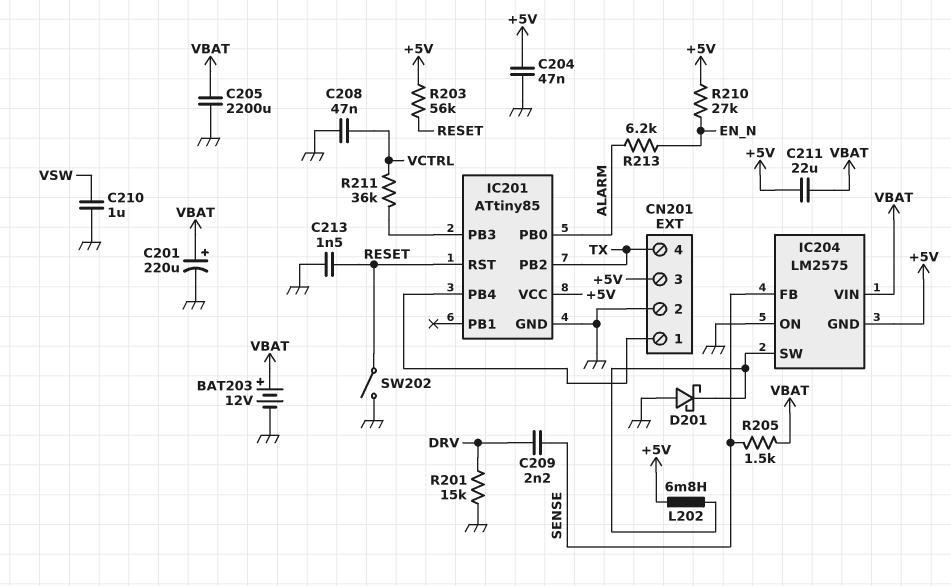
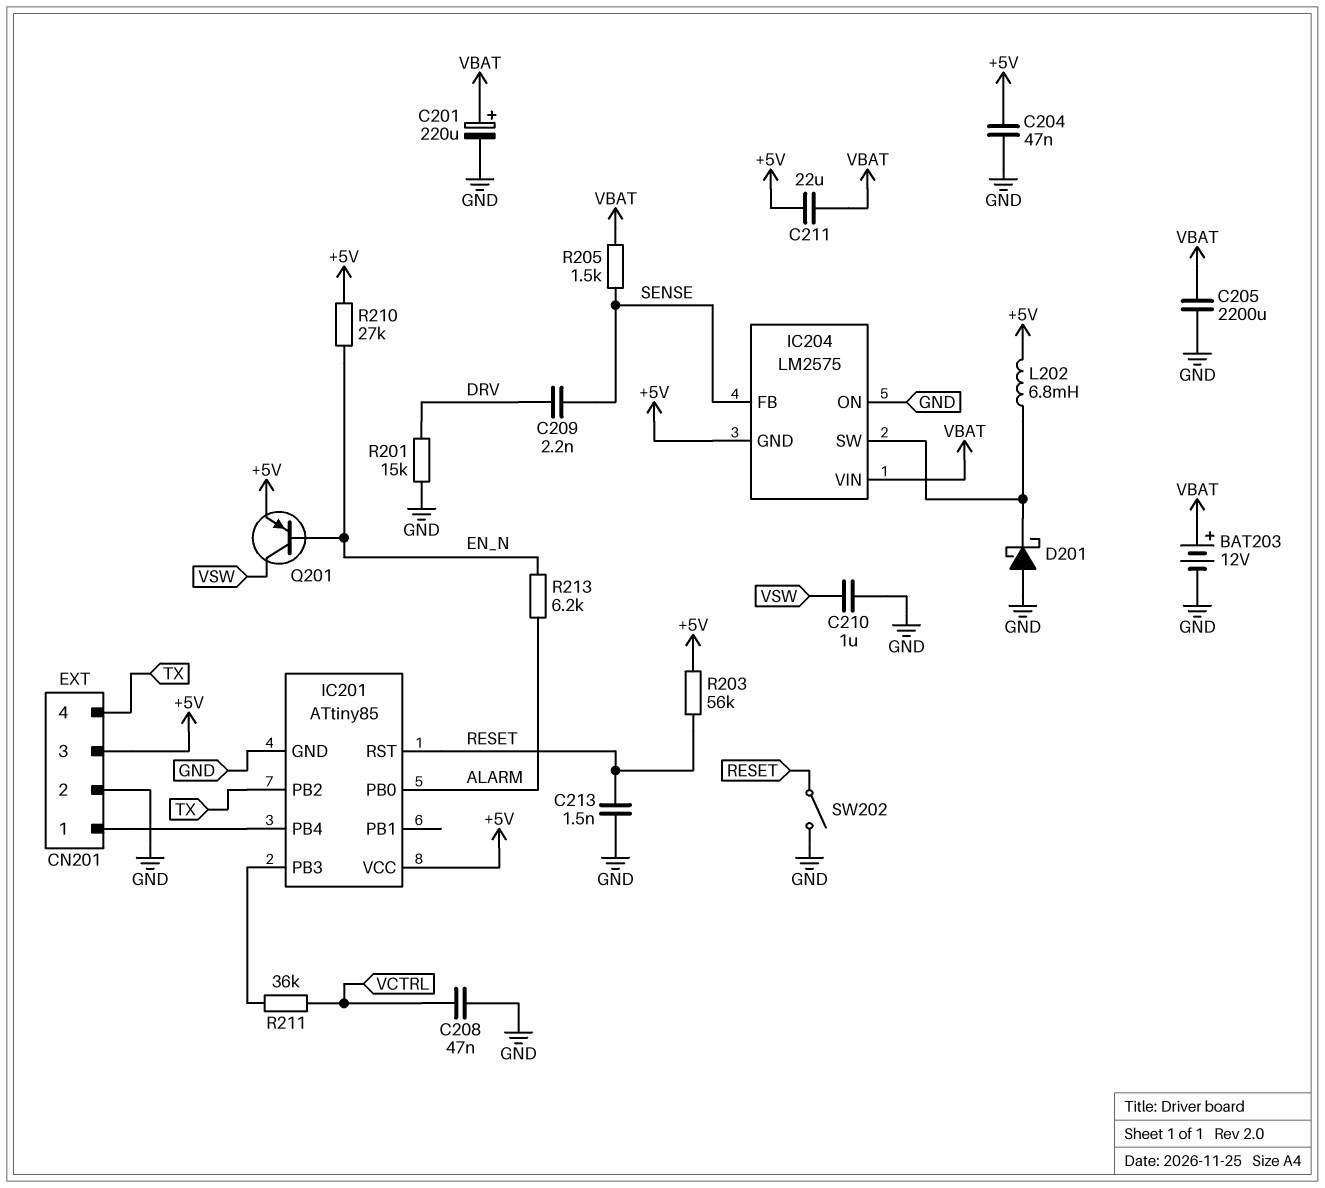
Q201: none -> PNP (B EN_N, C VSW, E +5V)

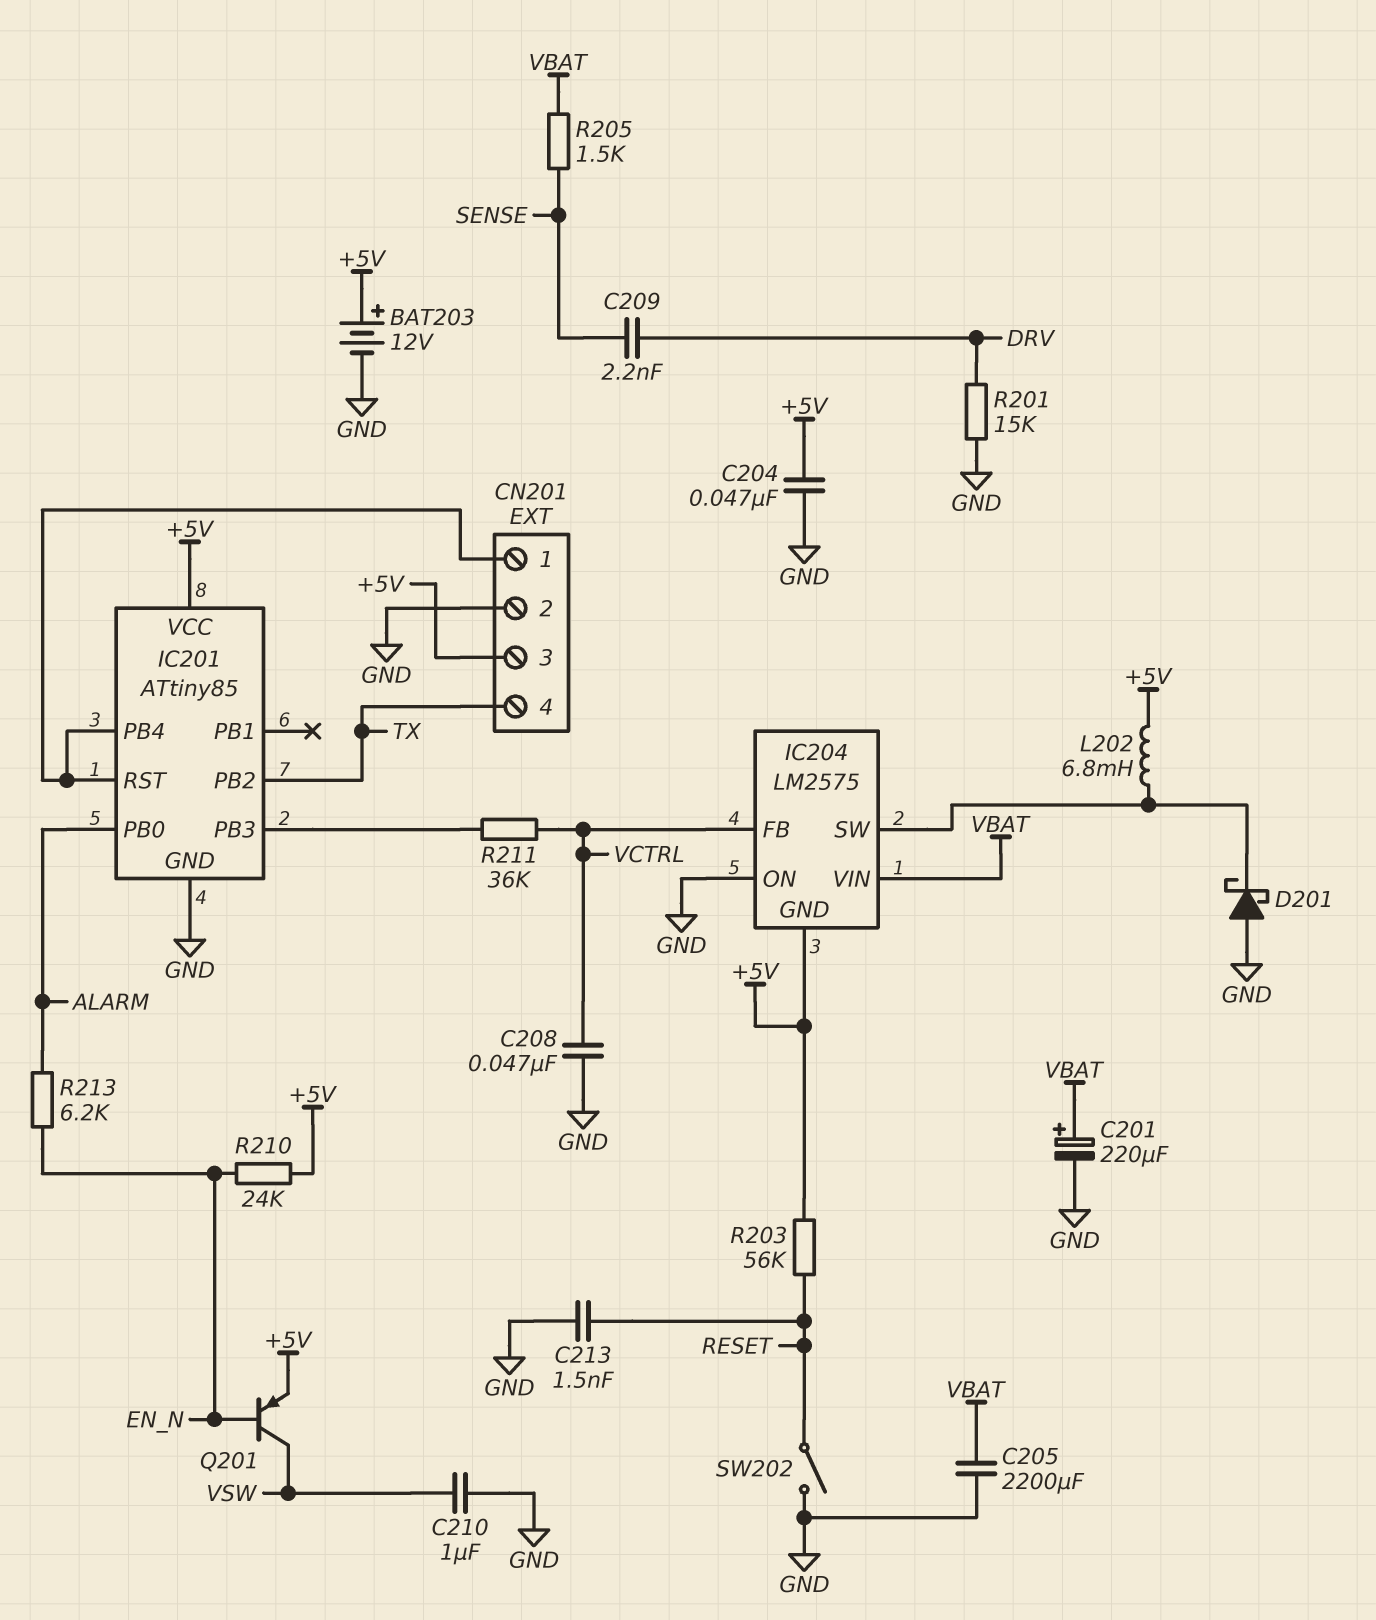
BAT203: 12V (plus VBAT, minus GND) -> 12V (plus +5V, minus GND)
C211: 22uF (+5V, VBAT) -> none
IC201 pin RST: RESET -> CN201/1
IC204 pin FB: SENSE -> VCTRL
R210: 27k (+5V, EN_N) -> 24k (+5V, EN_N)

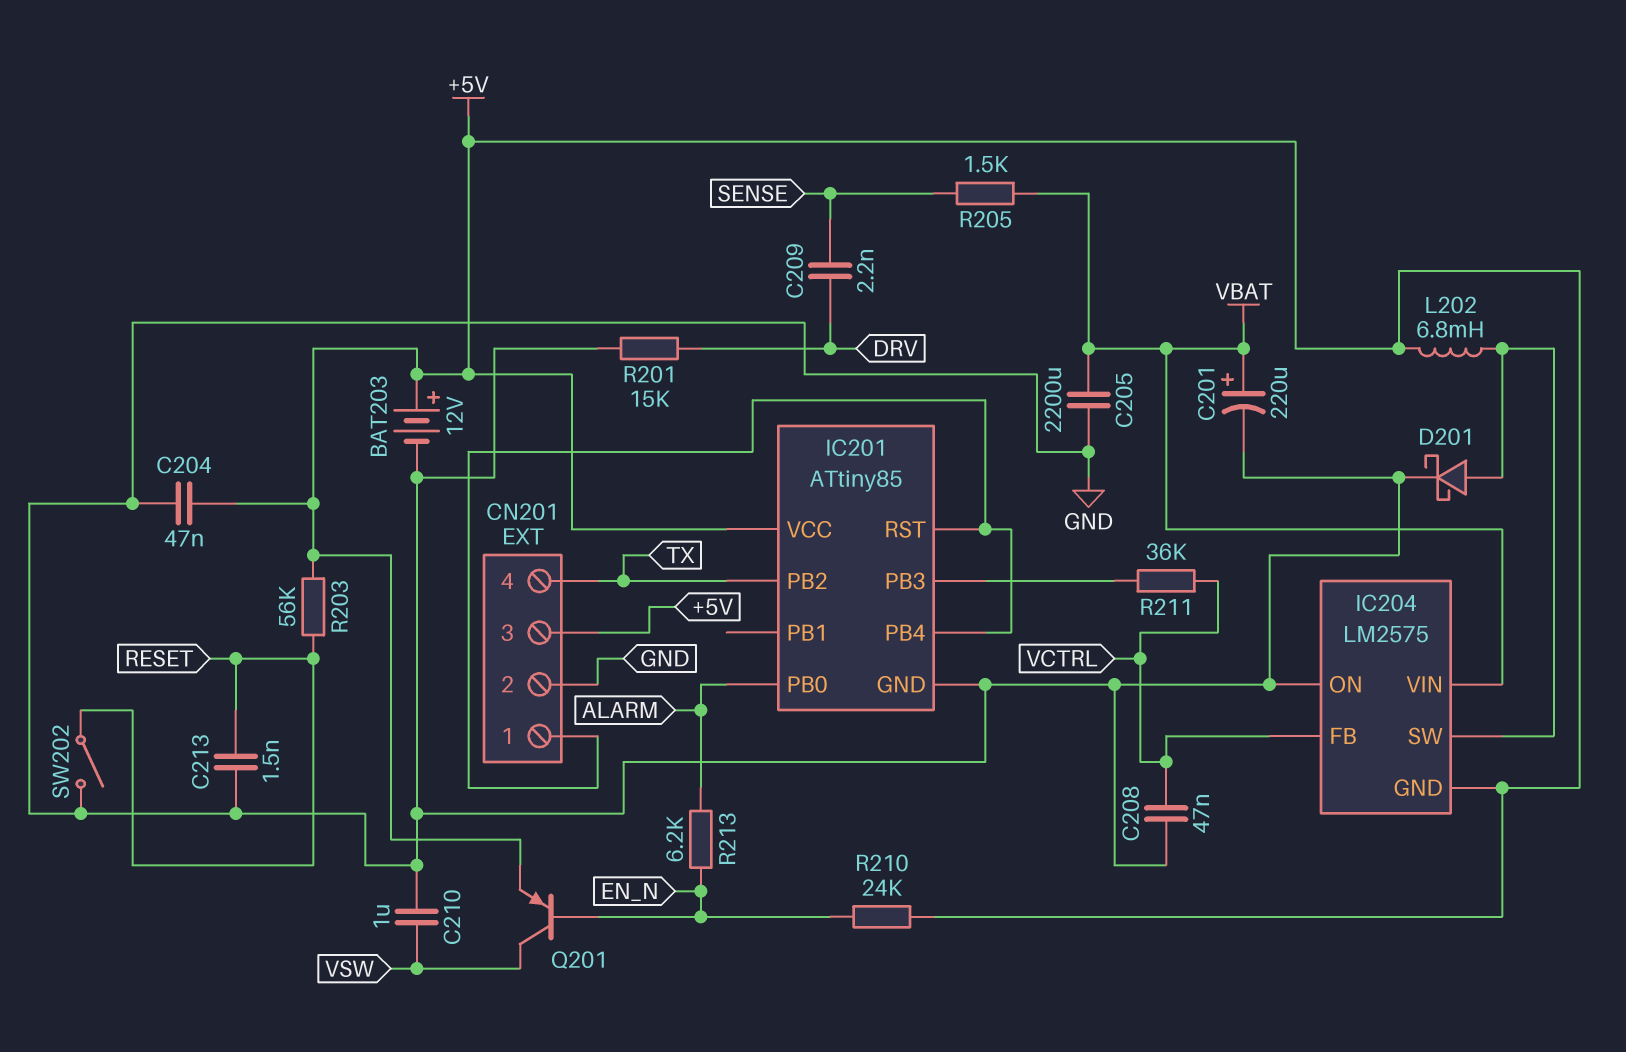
D201: schottky (A GND, K IC204/SW) -> schottky (A IC204/SW, K GND)

